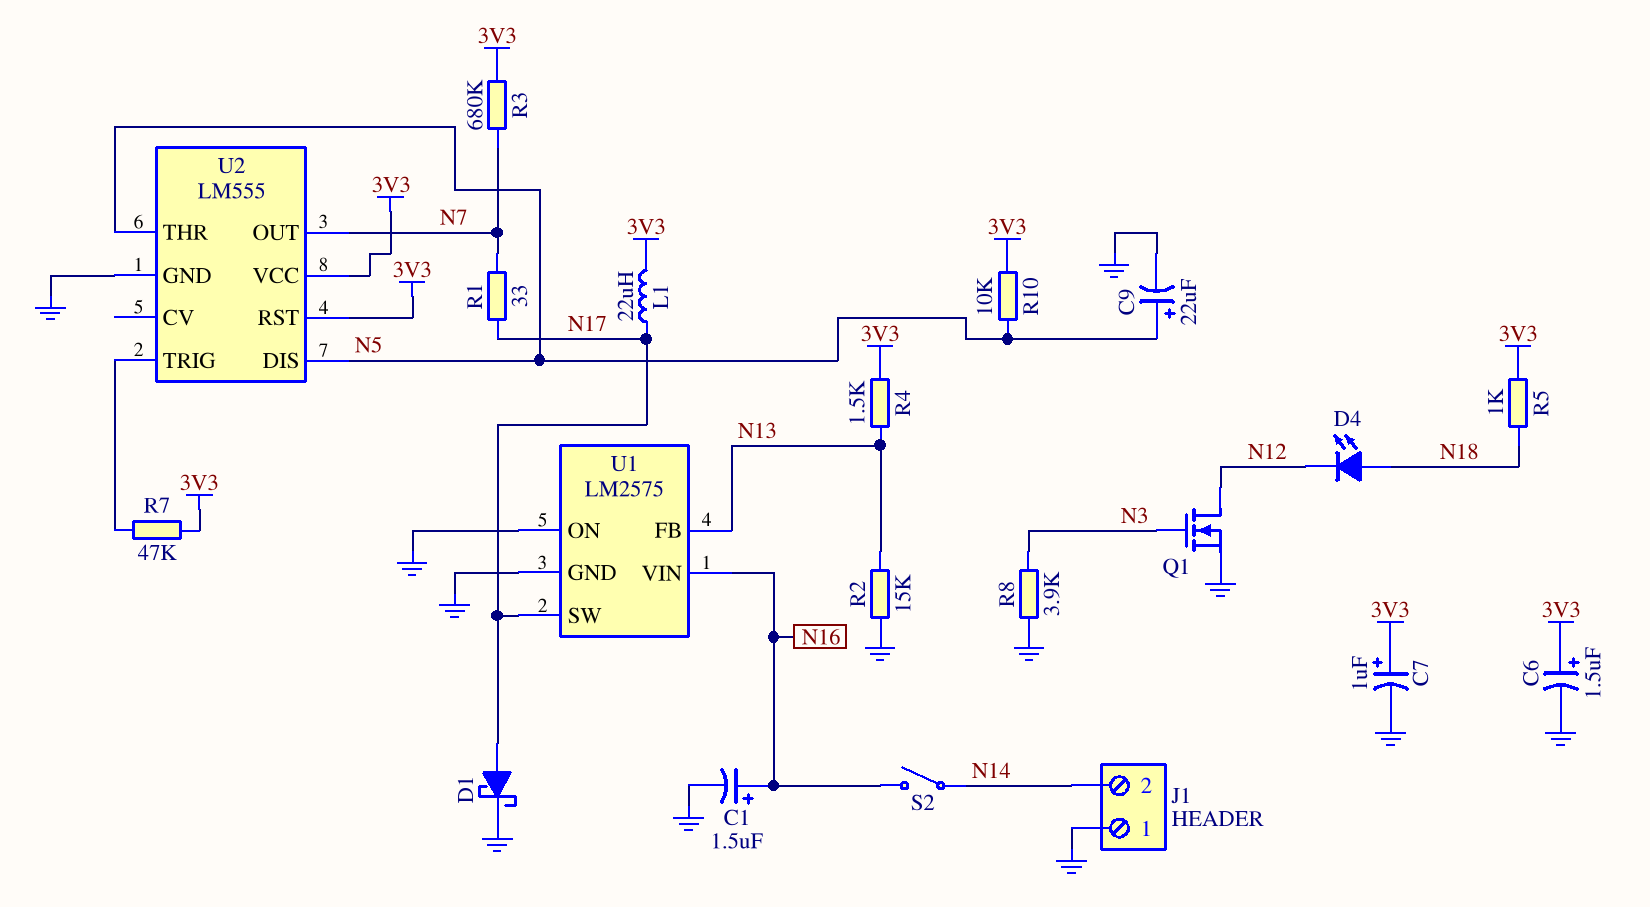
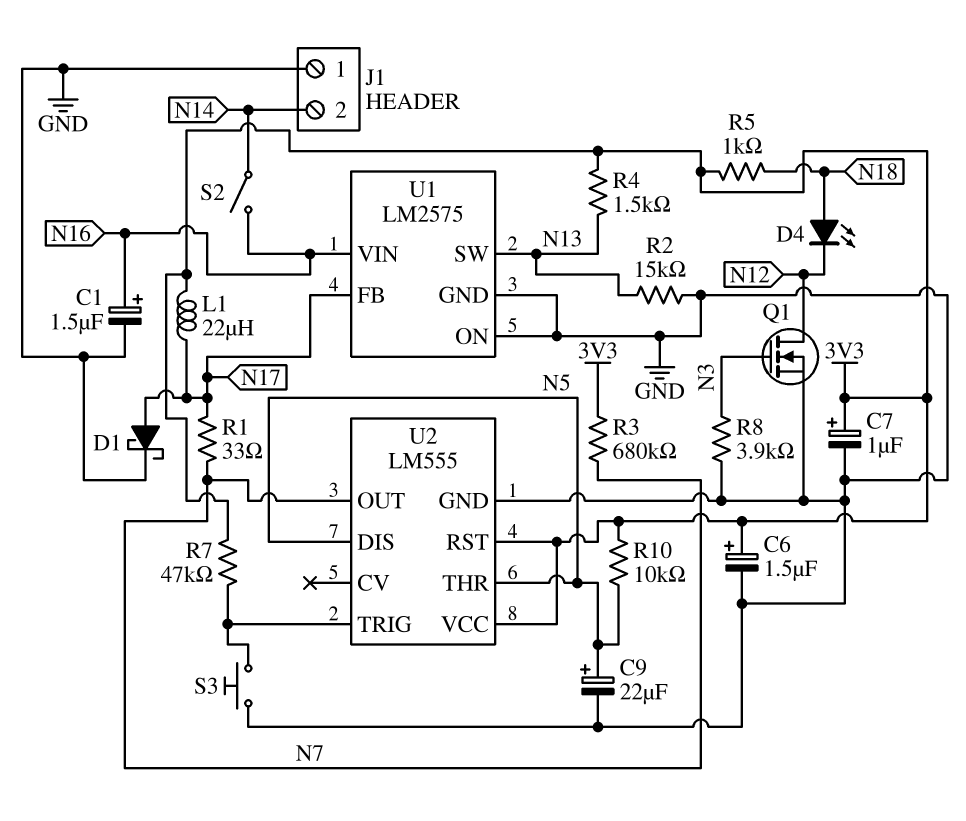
S3: none -> button (GND, U2/TRIG)
U1 pin FB: N13 -> N17
U1 pin SW: N17 -> N13

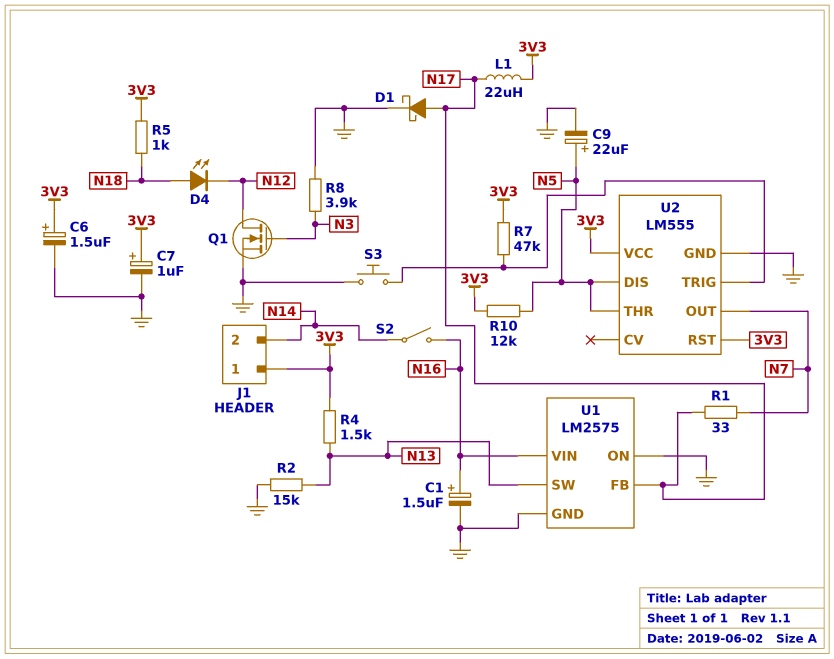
J1 pin 1: GND -> 3V3
R3: 680k (3V3, N7) -> none
R10: 10k (3V3, N5) -> 12k (3V3, N5)

